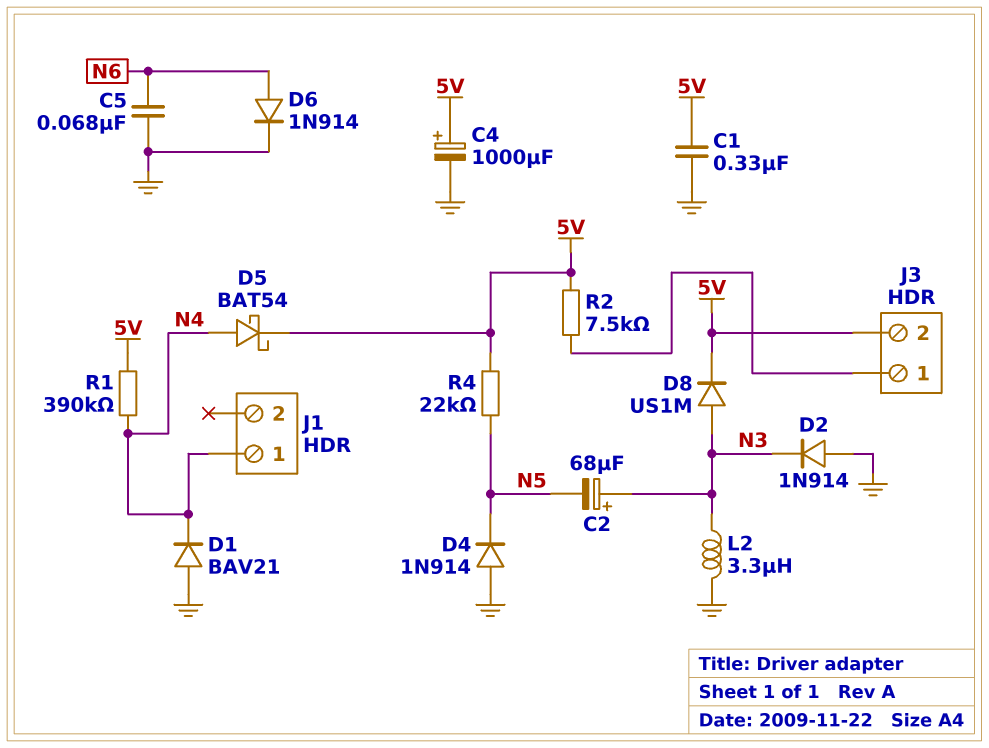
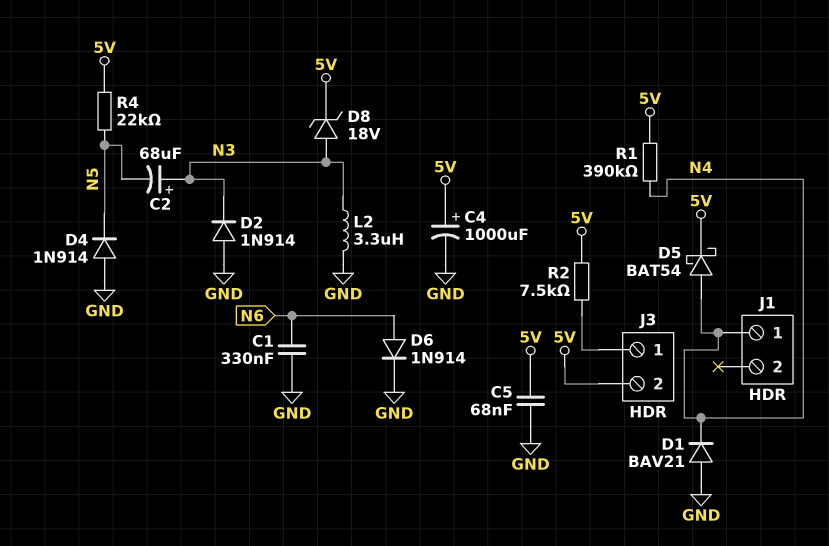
C1: 330nF (5V, GND) -> 330nF (GND, N6)
C5: 68nF (GND, N6) -> 68nF (5V, GND)
D8: diode US1M (A N3, K 5V) -> zener 18V (A N3, K 5V)

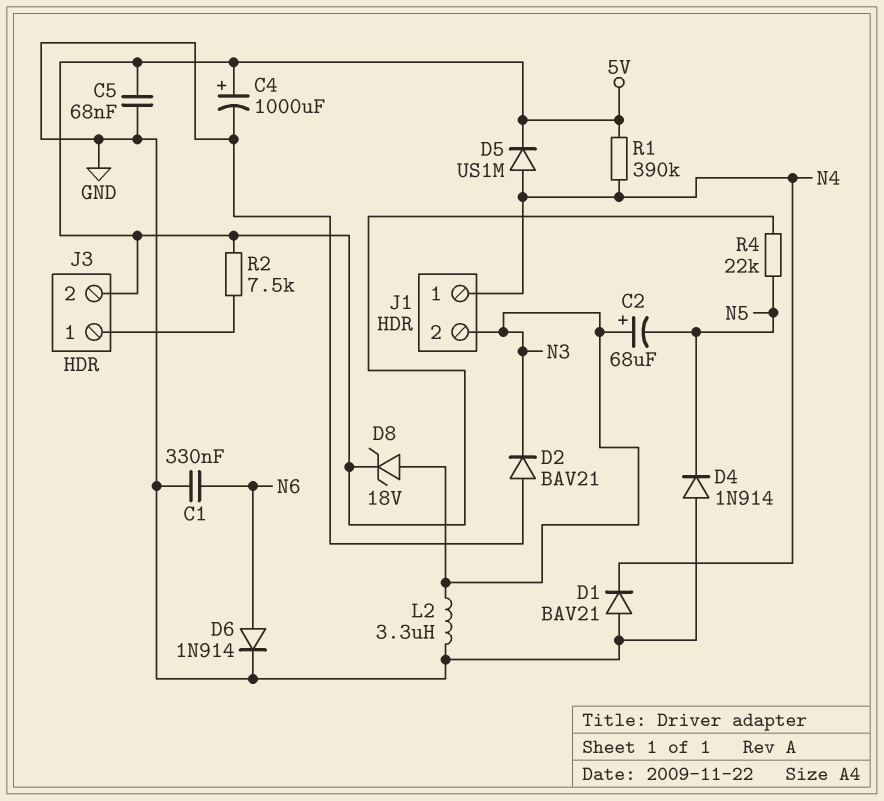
D2: diode 1N914 (A GND, K N3) -> diode BAV21 (A GND, K N3)
D5: schottky BAT54 (A N4, K 5V) -> diode US1M (A N4, K 5V)
J1 pin 2: none -> N3

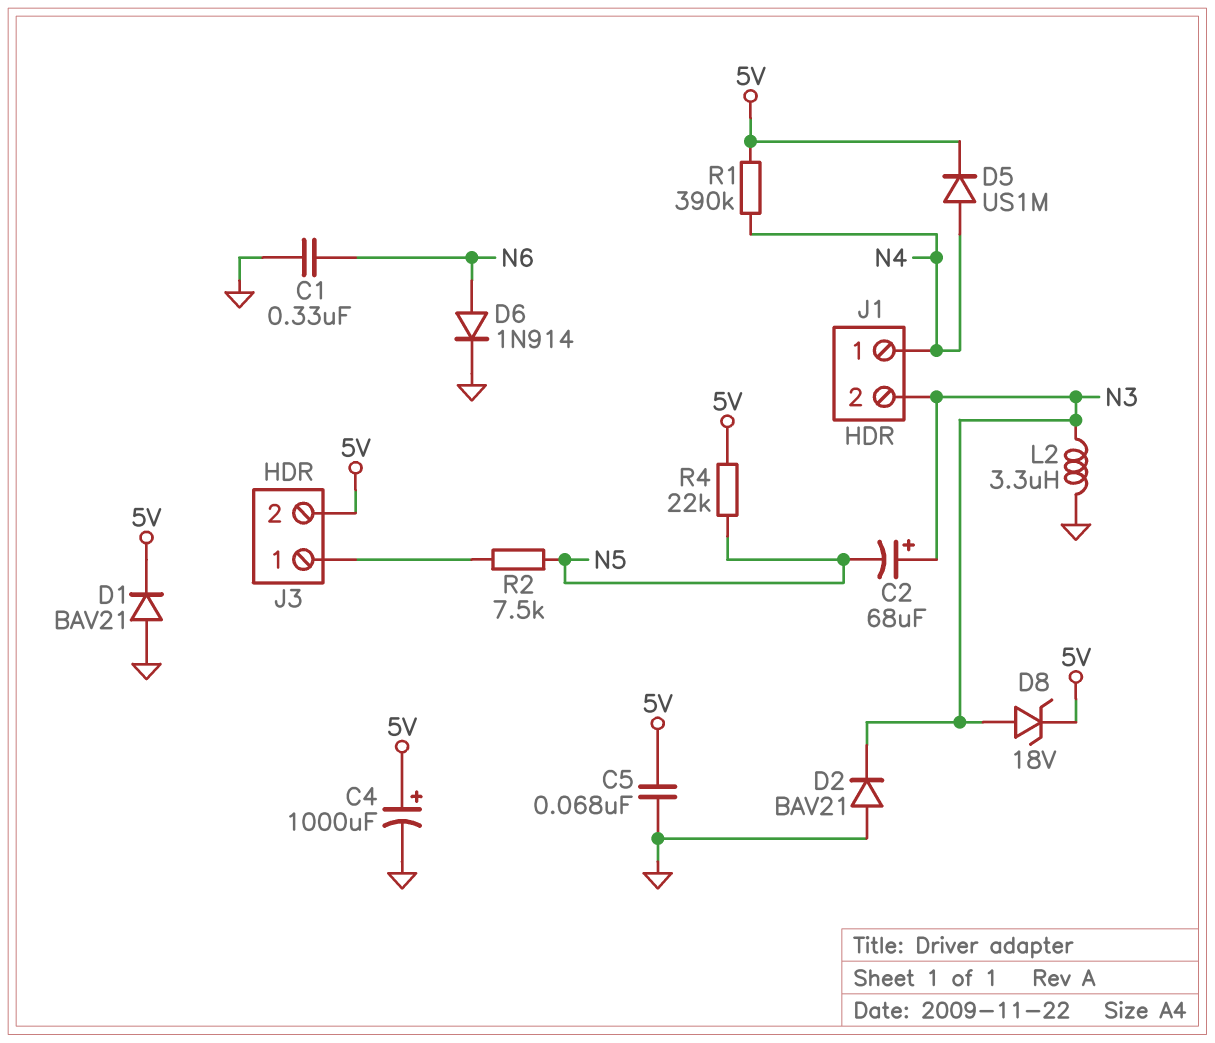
D1: diode BAV21 (A GND, K N4) -> diode BAV21 (A GND, K 5V)
D4: diode 1N914 (A GND, K N5) -> none
R2: 7.5k (5V, J3/1) -> 7.5k (J3/1, N5)

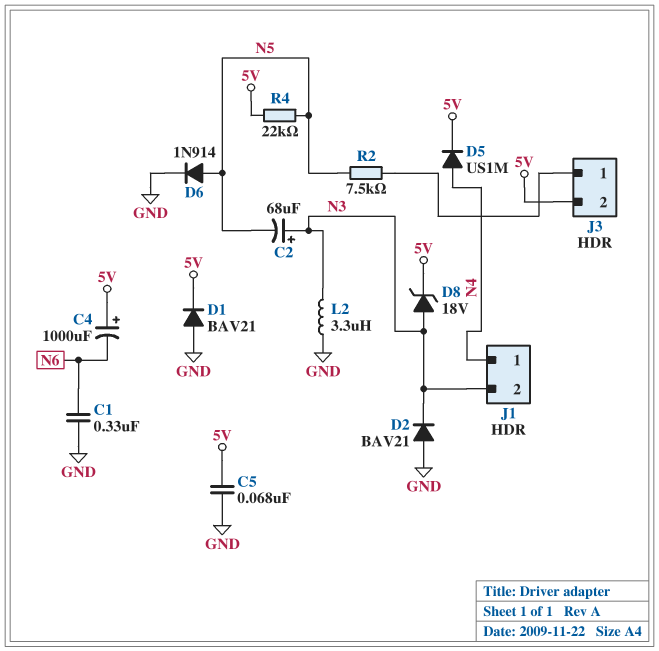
C4: 1000uF (plus 5V, minus GND) -> 1000uF (plus 5V, minus N6)
D6: diode 1N914 (A N6, K GND) -> diode 1N914 (A N5, K GND)
R1: 390k (5V, N4) -> none

